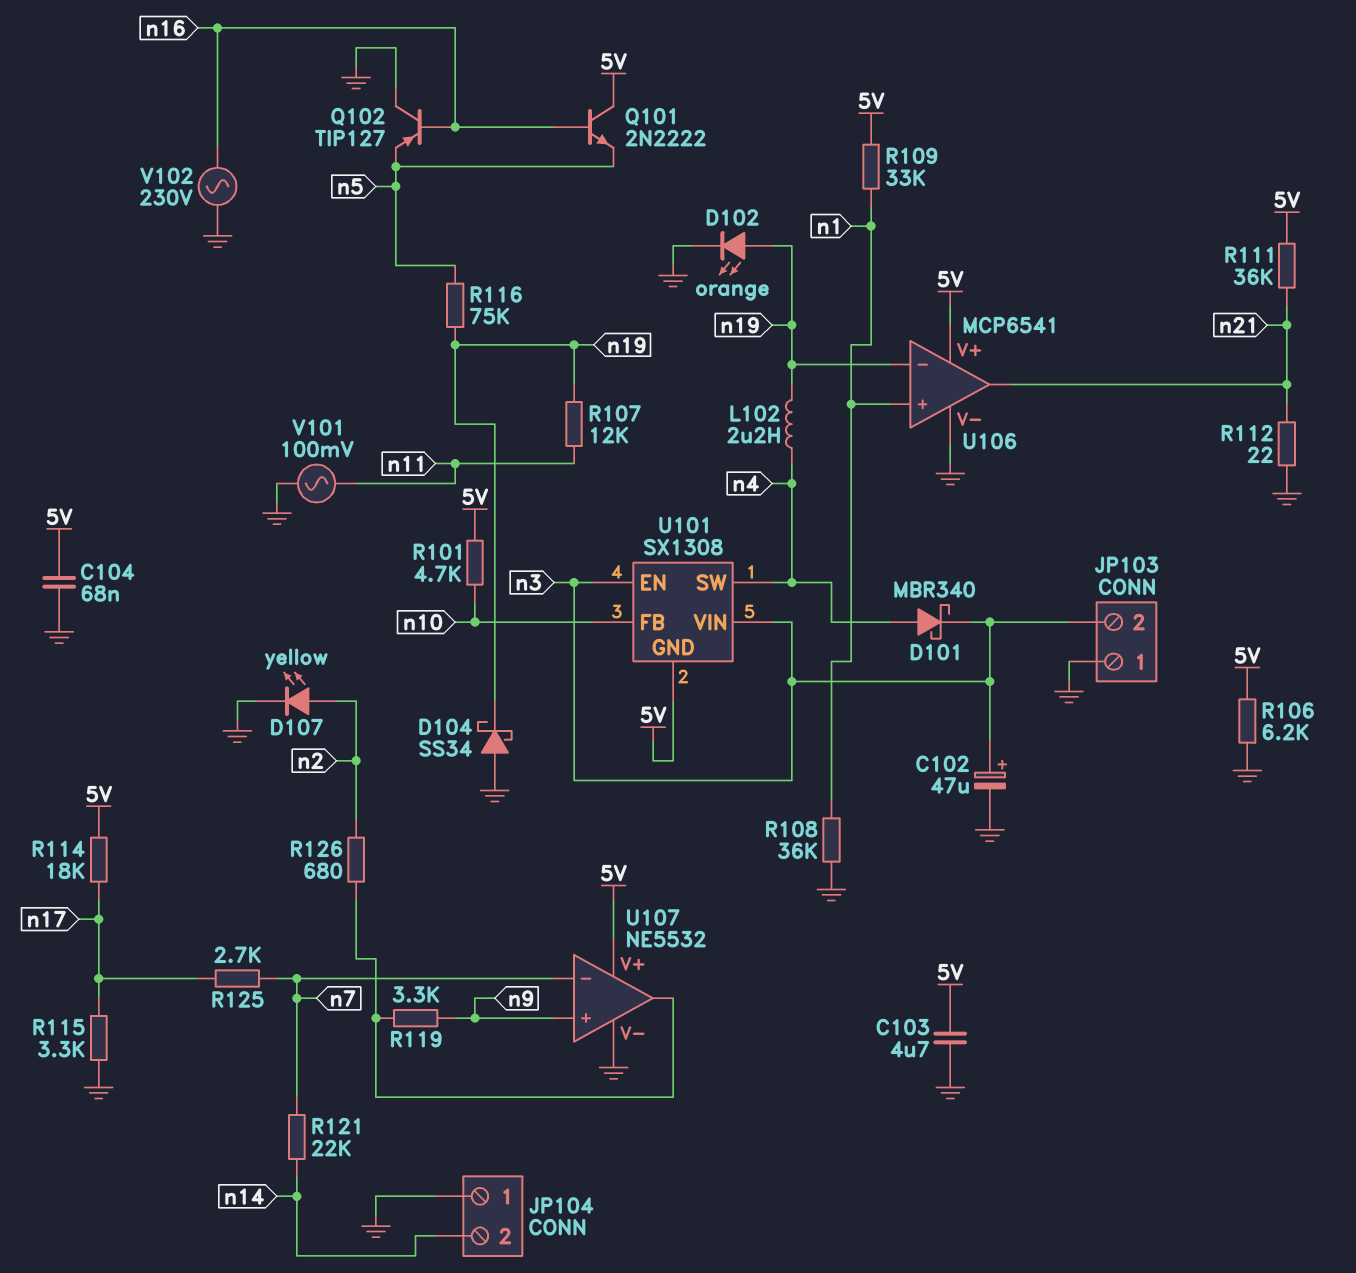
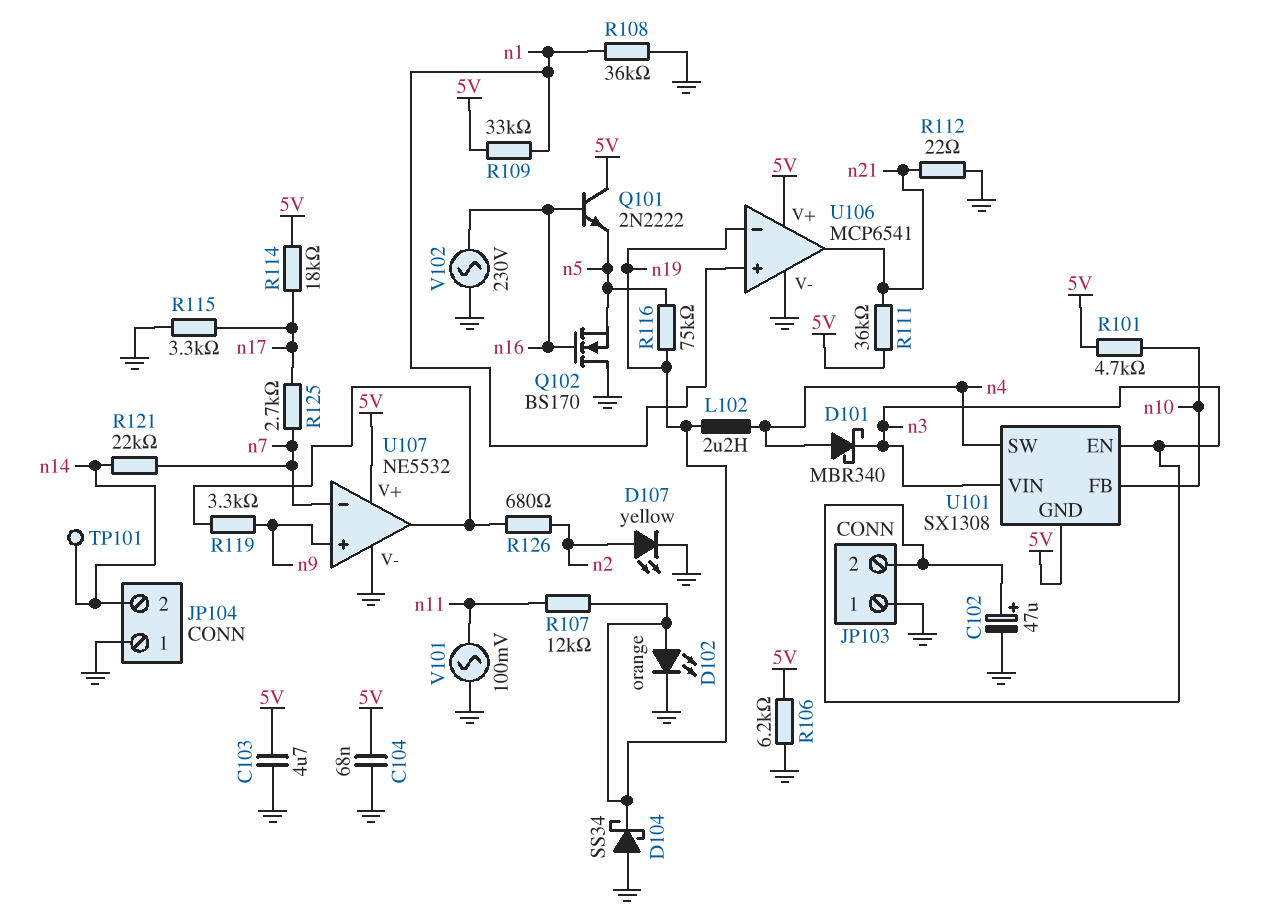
Q102: PNP TIP127 (B n16, C GND, E n5) -> NMOS BS170 (G n16, D GND, S n5)
TP101: none -> test point (n14)

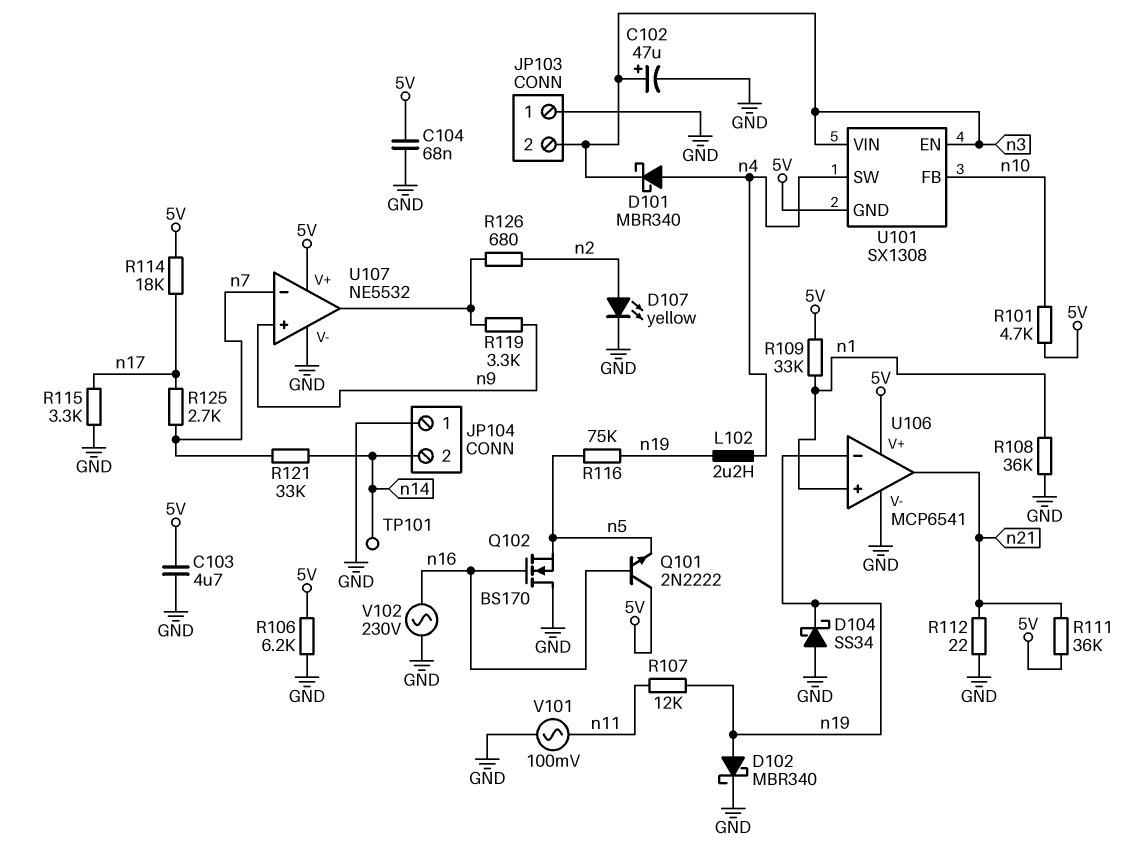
D102: LED orange (A n19, K GND) -> schottky MBR340 (A n19, K GND)
R121: 22k (n7, n14) -> 33k (n7, n14)

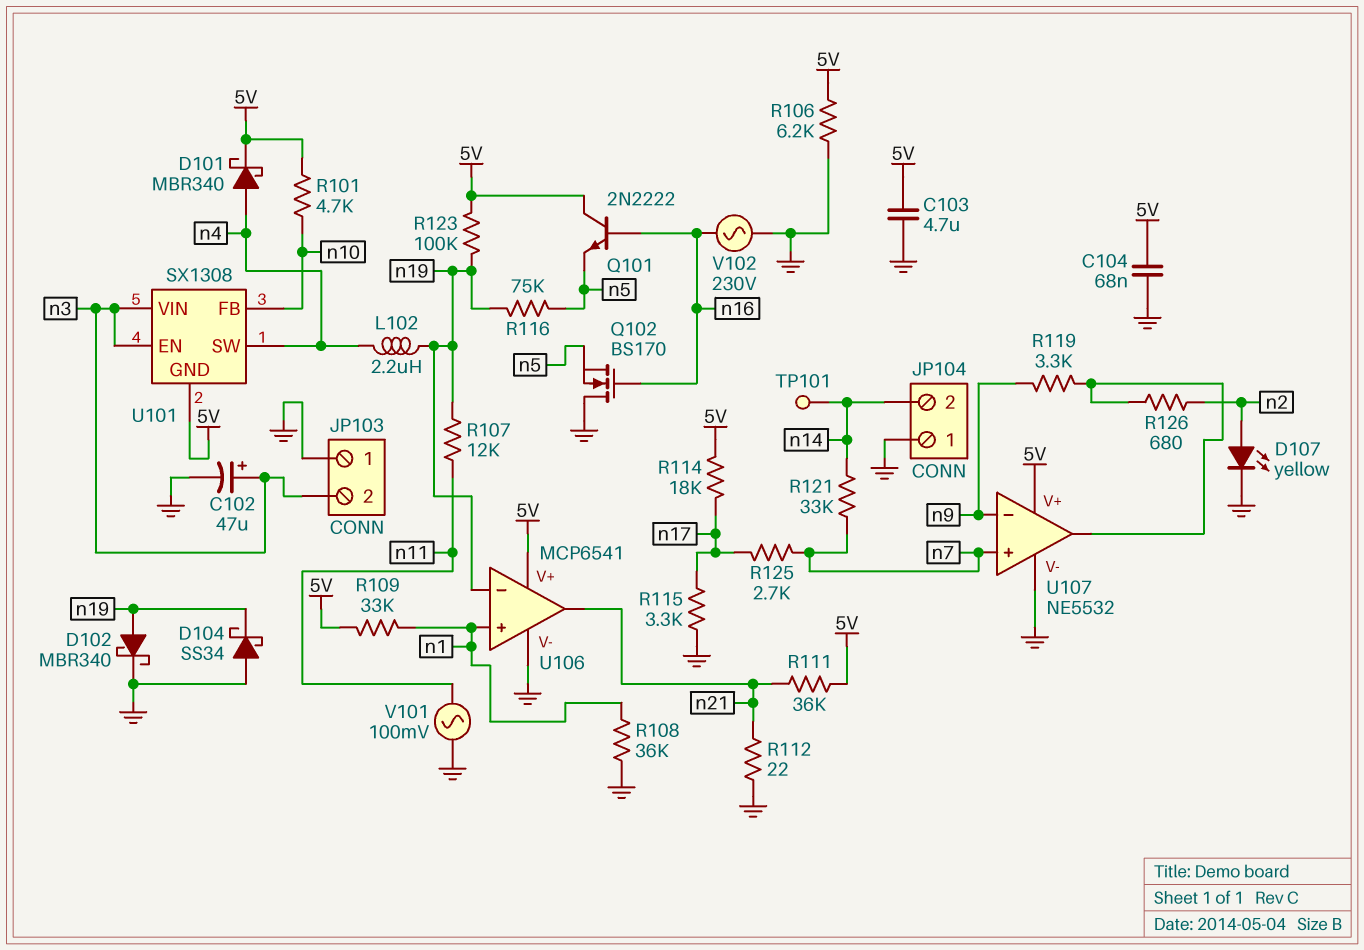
D101: schottky MBR340 (A n4, K n3) -> schottky MBR340 (A n4, K 5V)
R123: none -> 100k (5V, n19)
U107 pin in+: n9 -> n7
U107 pin in-: n7 -> n9

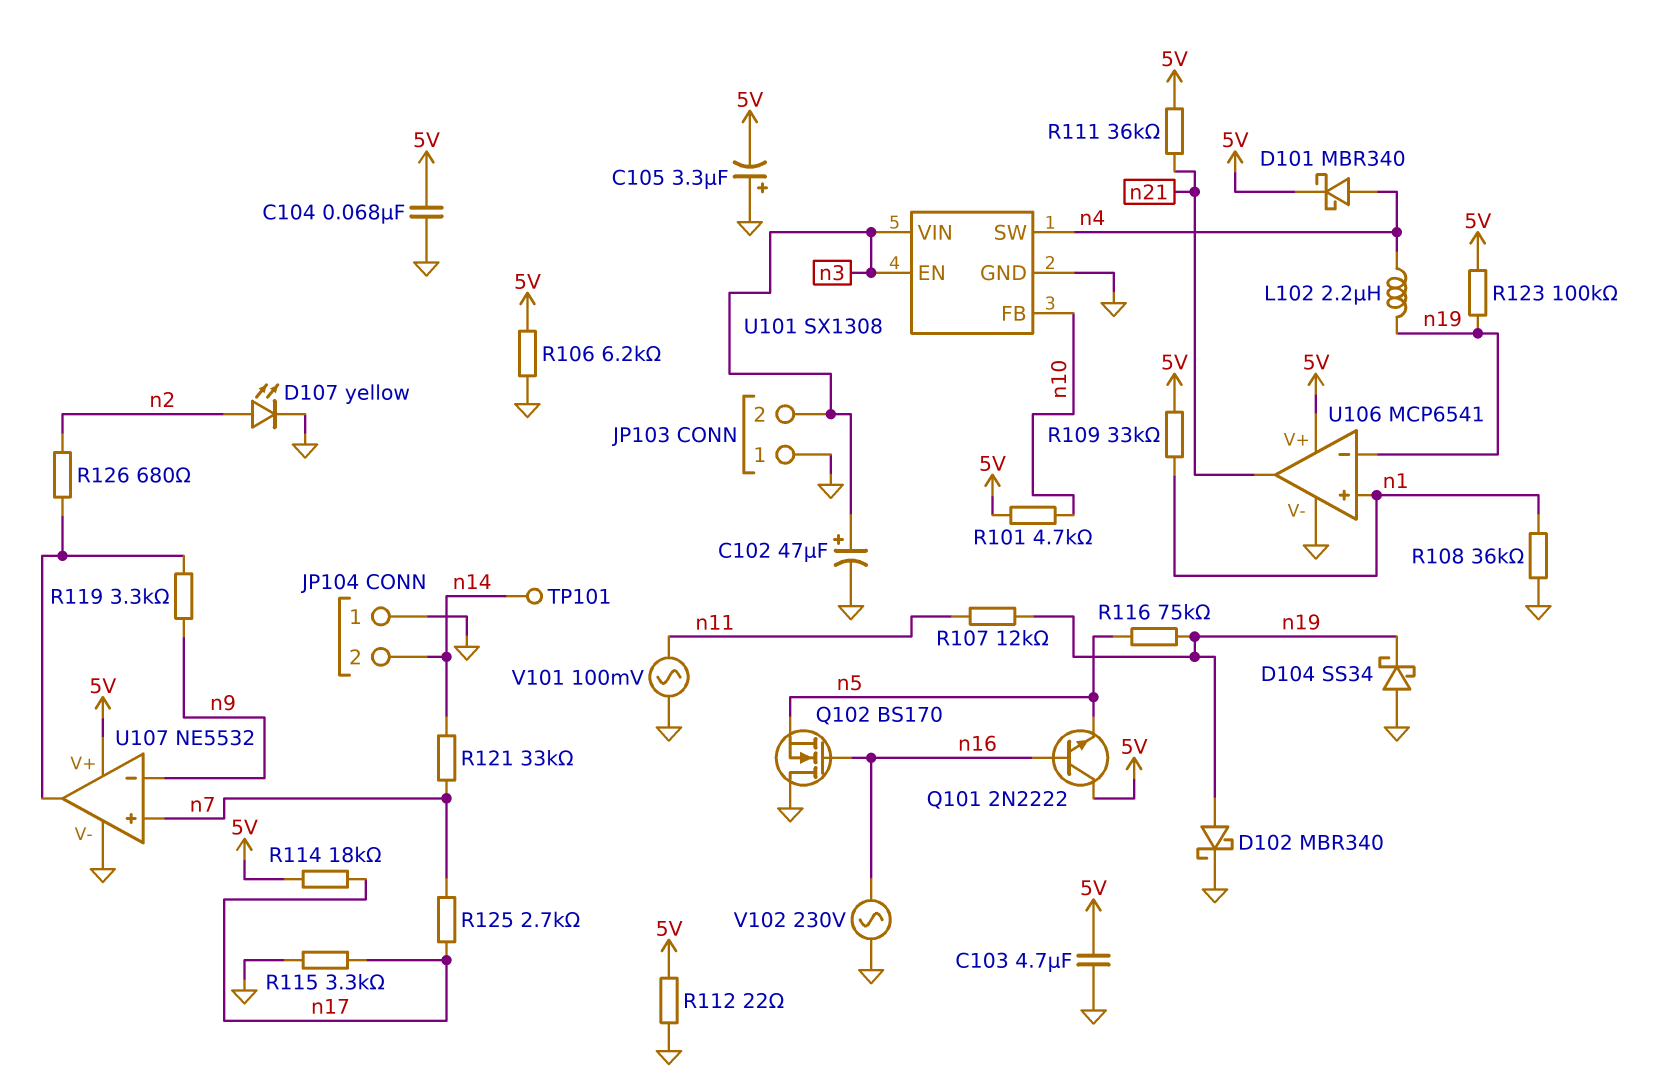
C105: none -> 3.3uF (plus GND, minus 5V)
R112: 22 (GND, n21) -> 22 (5V, GND)
U101 pin GND: 5V -> GND

